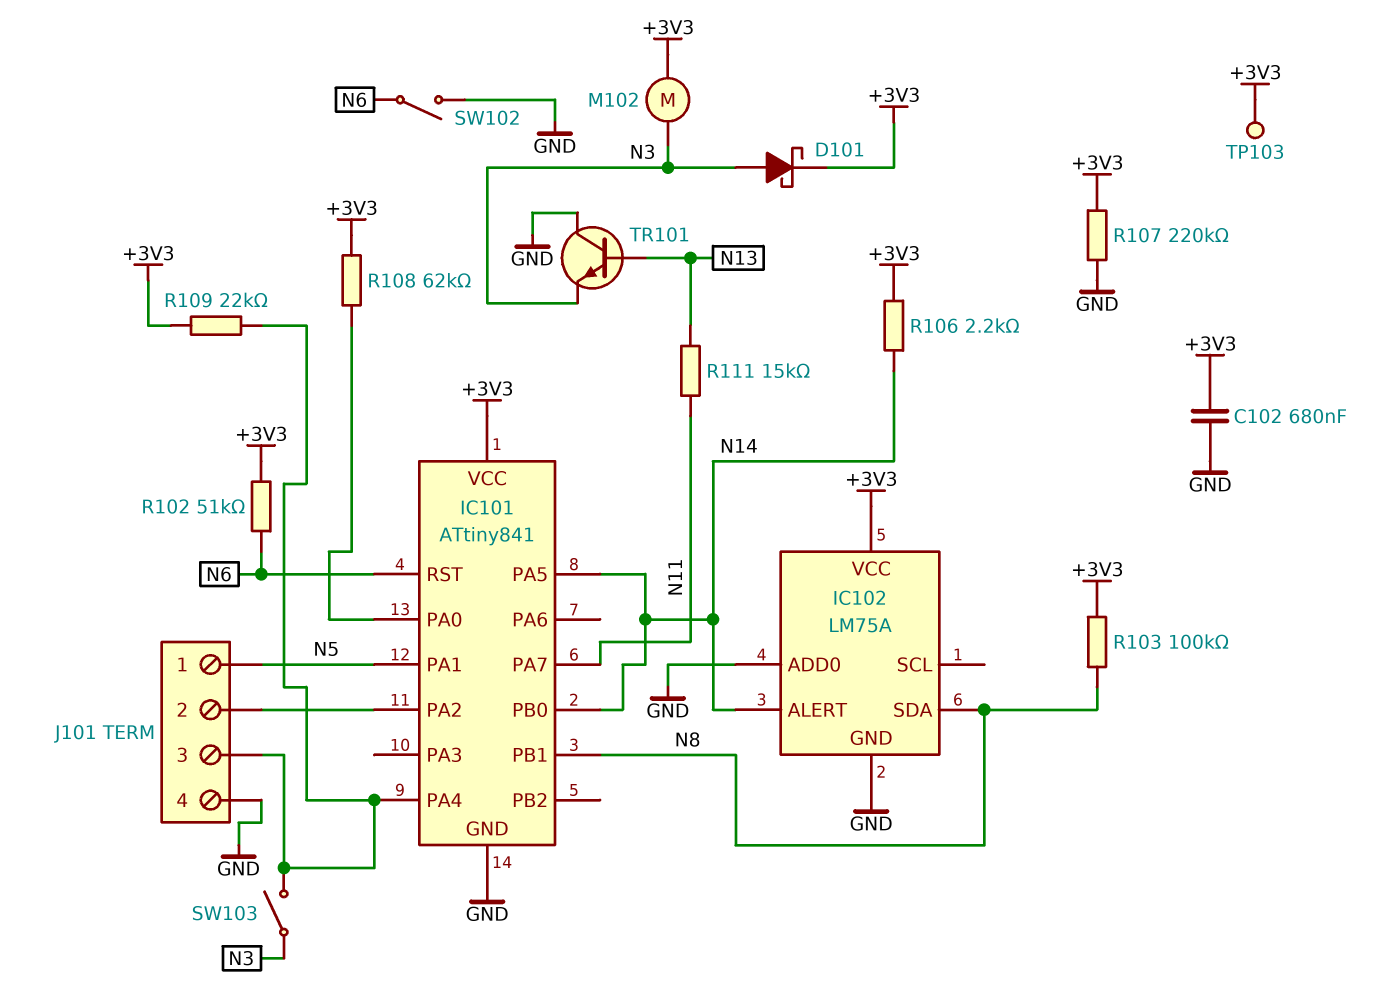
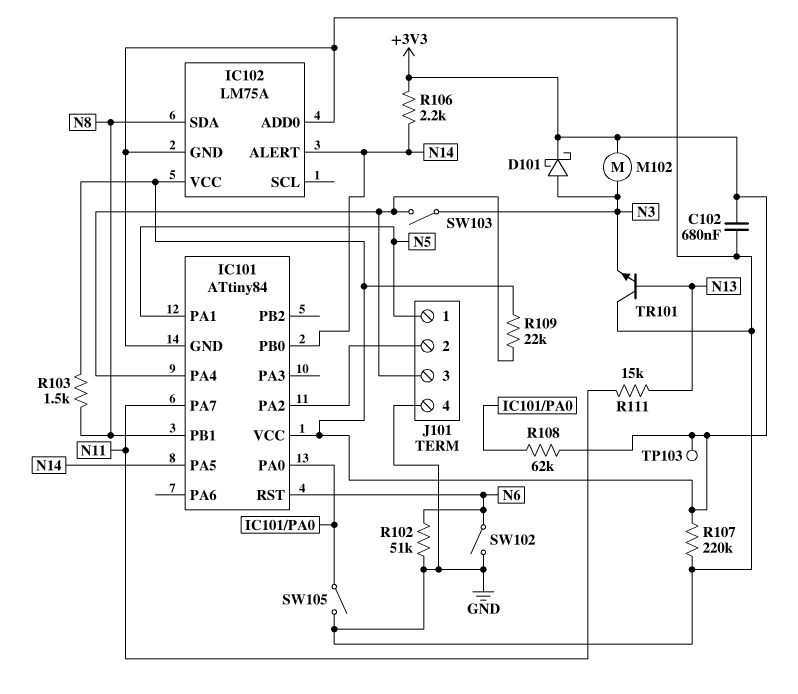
IC101: ATtiny841 -> ATtiny84
R102: 51k (+3V3, N6) -> 51k (GND, N6)
R103: 100k (+3V3, N8) -> 1.5k (+3V3, N8)
SW105: none -> switch (GND, IC101/PA0)

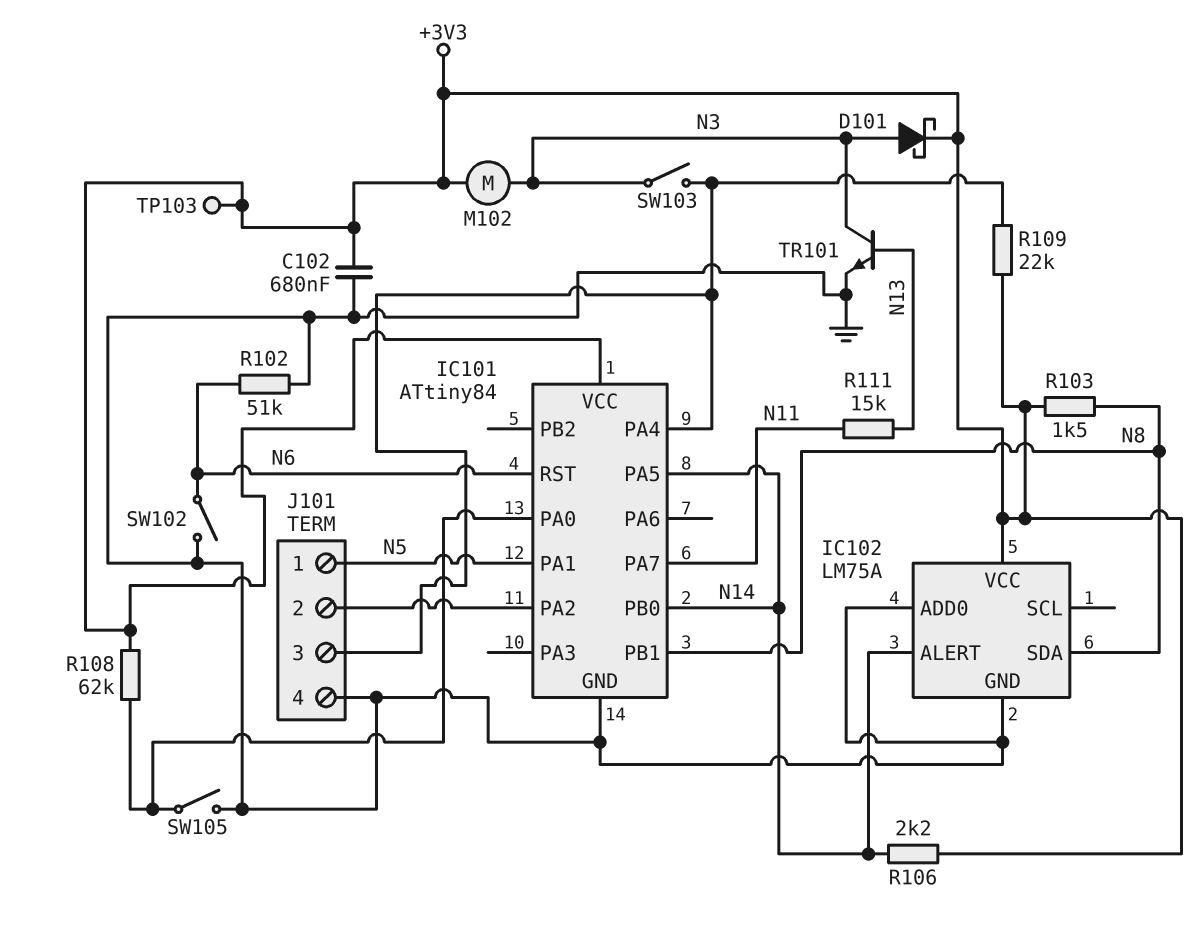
R107: 220k (+3V3, GND) -> none
TR101: NPN (B N13, C GND, E N3) -> NPN (B N13, C N3, E GND)

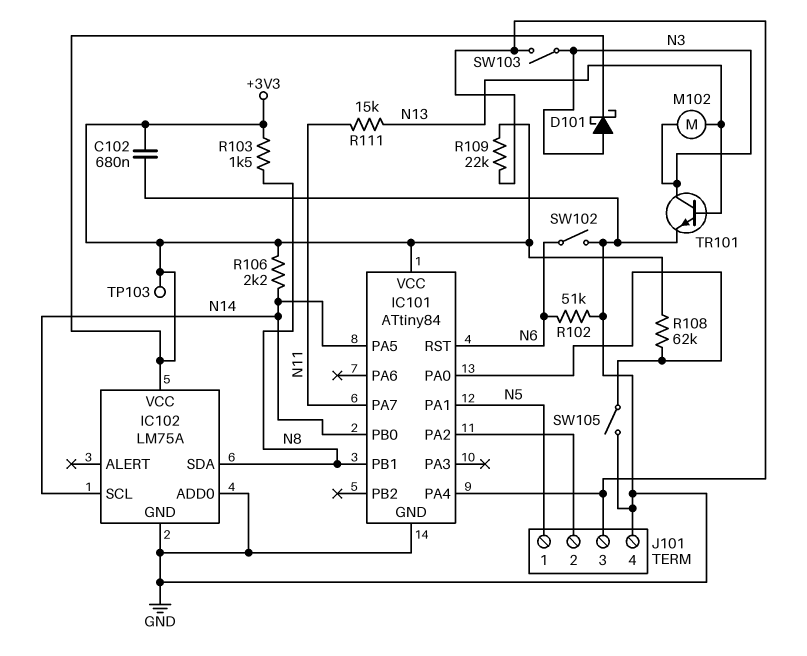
IC102 pin ALERT: N14 -> none
IC102 pin SCL: none -> N14
M102: motor (+3V3, N3) -> motor (N3, N13)

